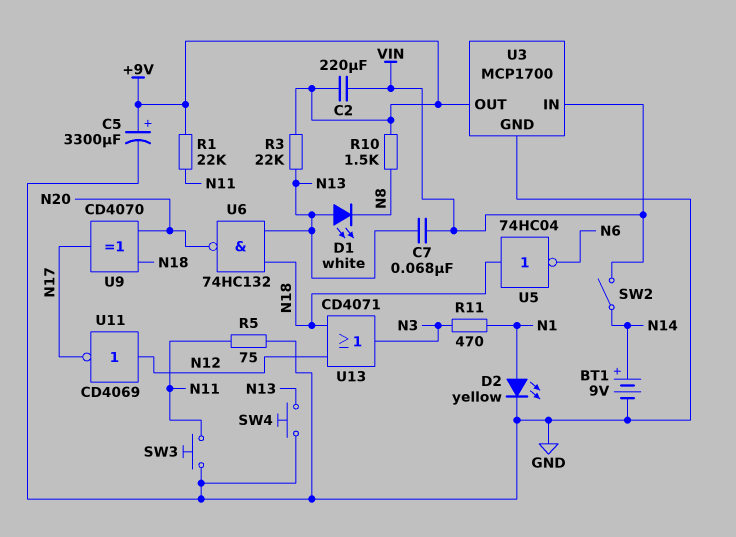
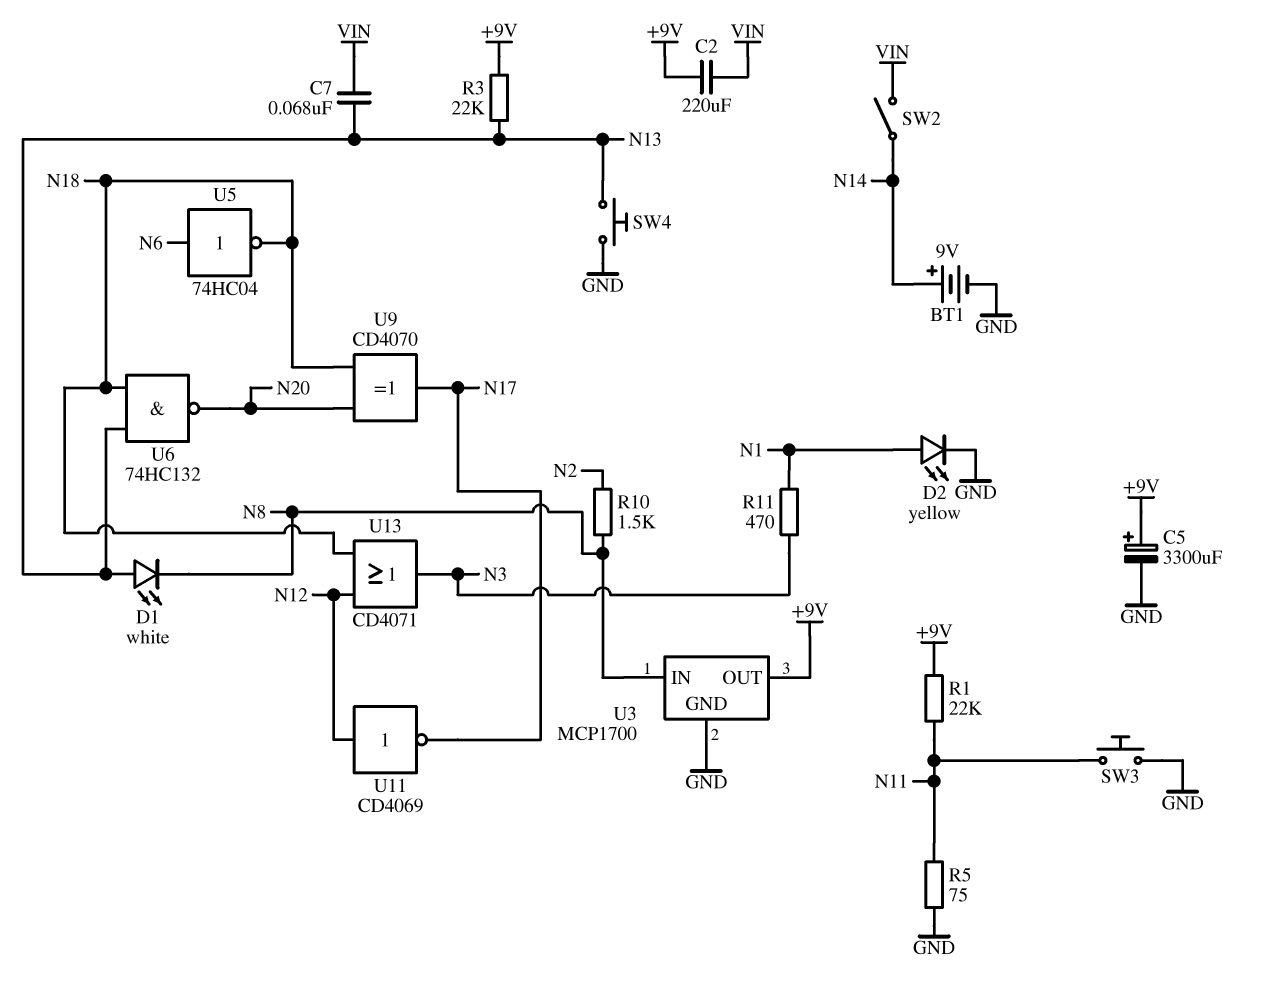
R10: 1.5k (+9V, N8) -> 1.5k (N2, N8)
U3 pin IN: VIN -> N8
U5: NOT 74HC04 (in N18, out N6) -> NOT 74HC04 (in N6, out N18)

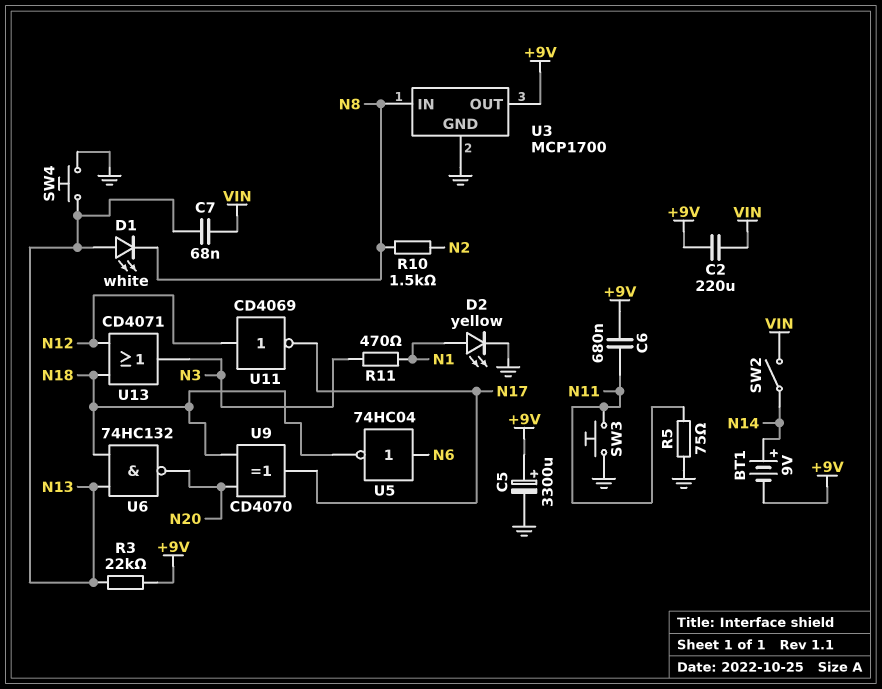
BT1: 9V (plus N14, minus GND) -> 9V (plus N14, minus +9V)
C6: none -> 680nF (+9V, N11)
R1: 22k (+9V, N11) -> none

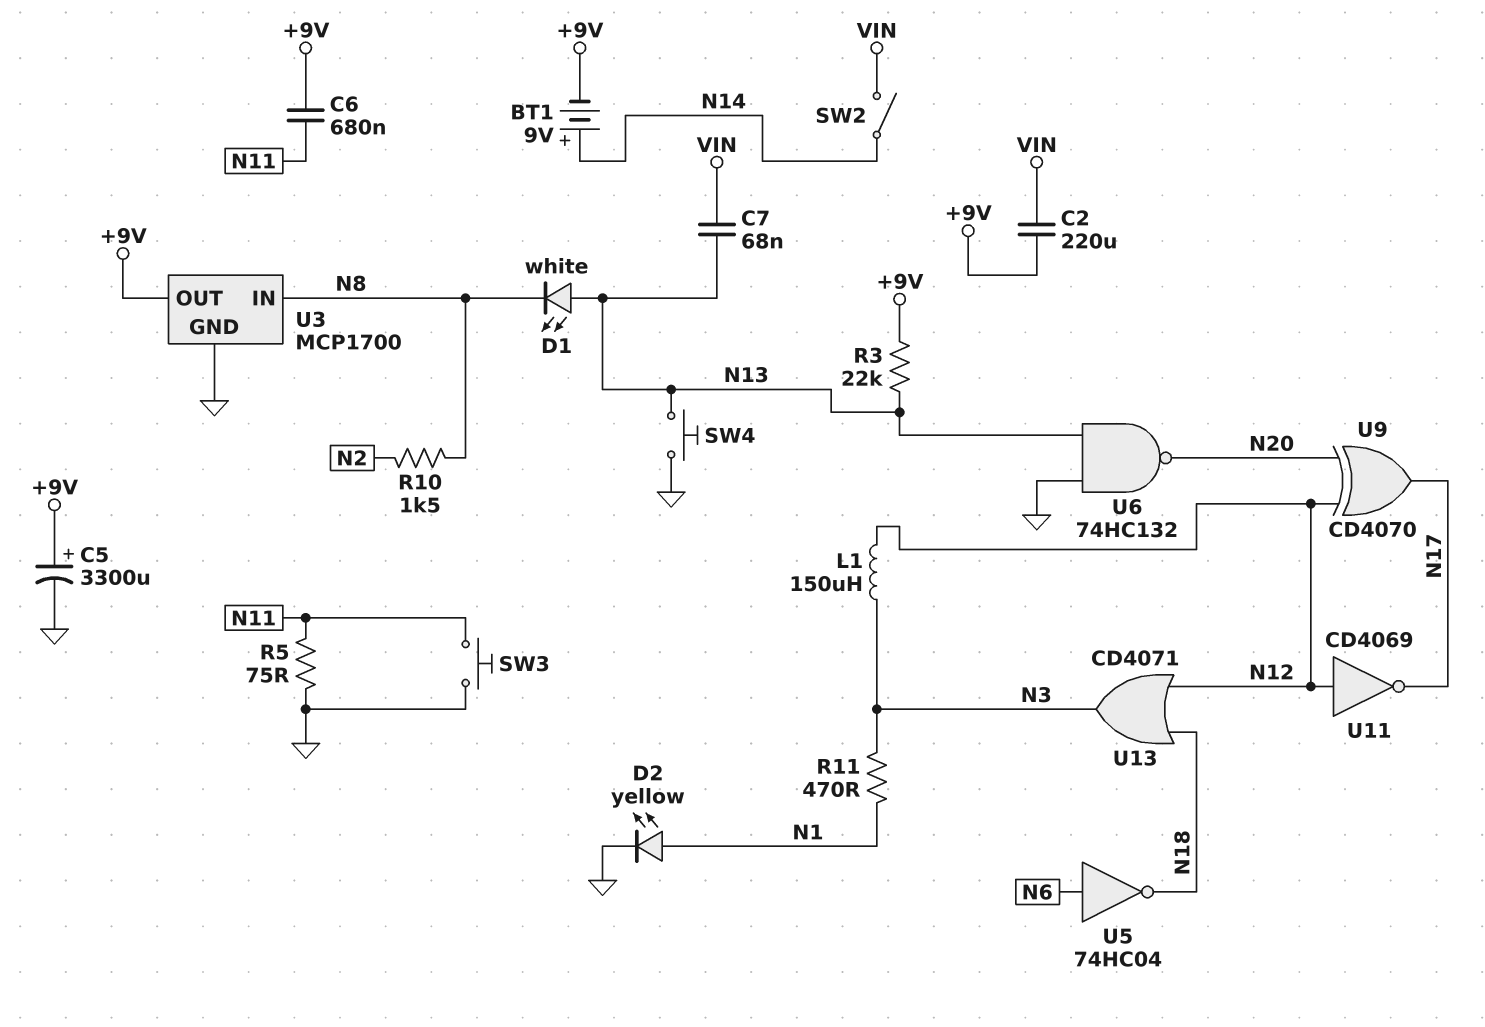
L1: none -> 150uH (N3, N12)
U6: NAND 74HC132 (in N13, in N18, out N20) -> NAND 74HC132 (in GND, in N13, out N20)
U9: XOR CD4070 (in N18, in N20, out N17) -> XOR CD4070 (in N12, in N20, out N17)

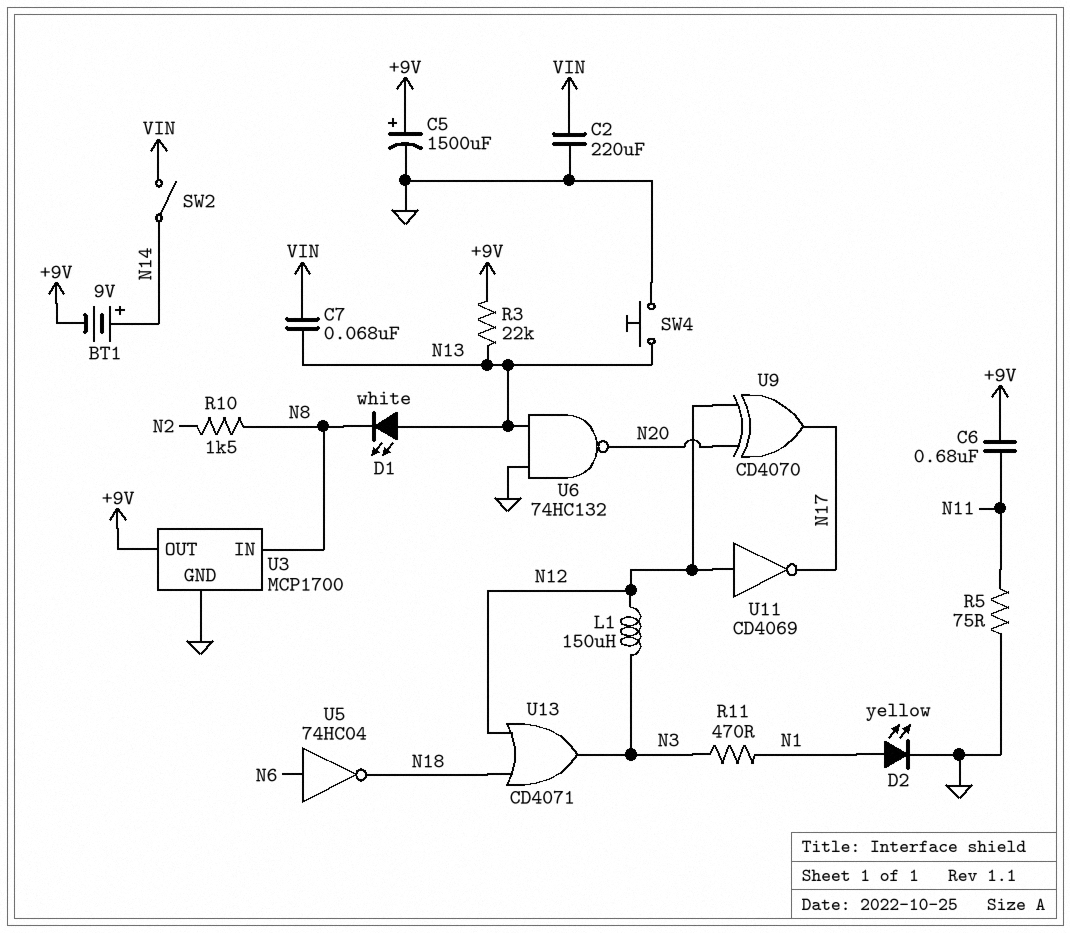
C2: 220uF (+9V, VIN) -> 220uF (GND, VIN)
C5: 3300uF (plus +9V, minus GND) -> 1500uF (plus +9V, minus GND)
SW3: button (GND, N11) -> none

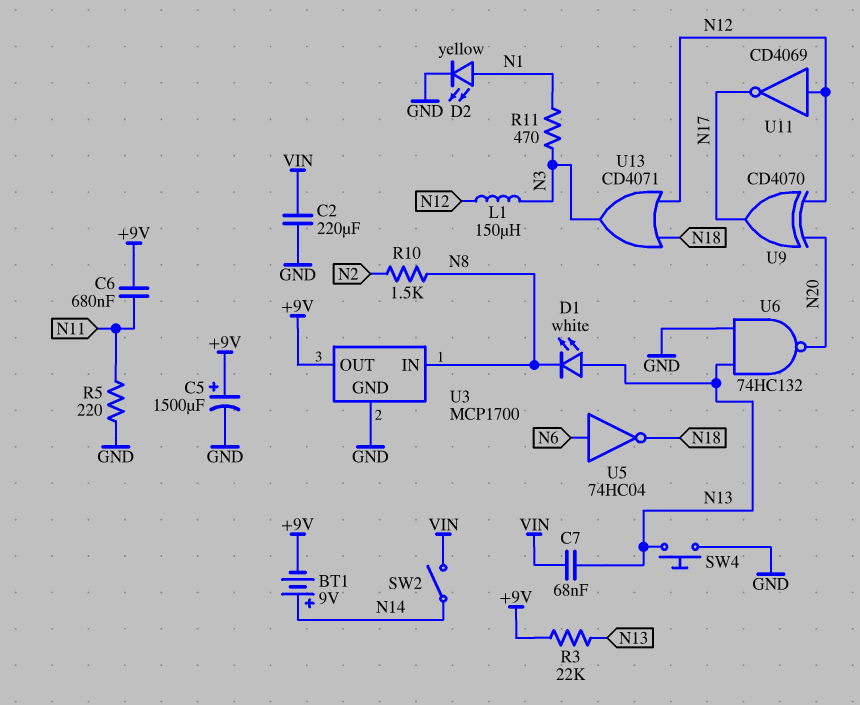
R5: 75 (GND, N11) -> 220 (GND, N11)

